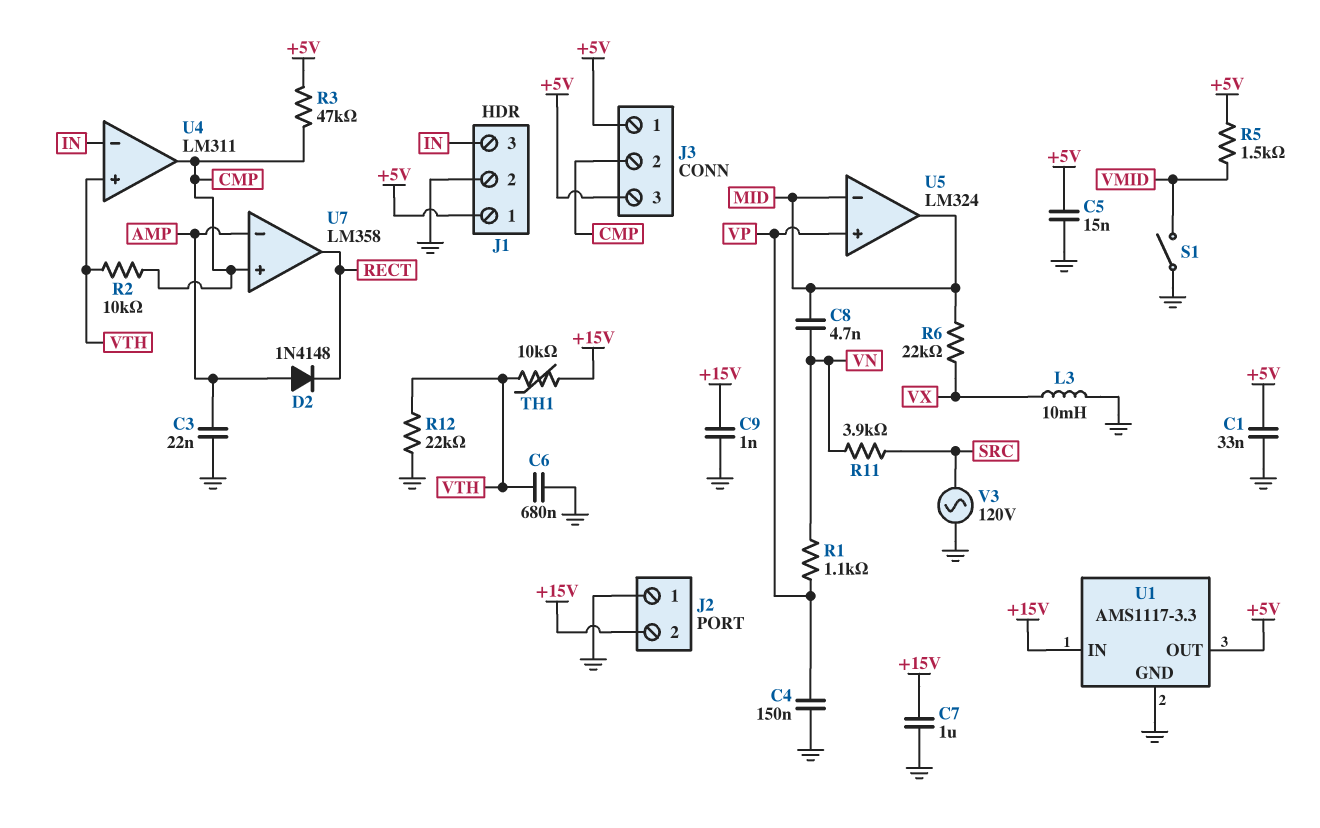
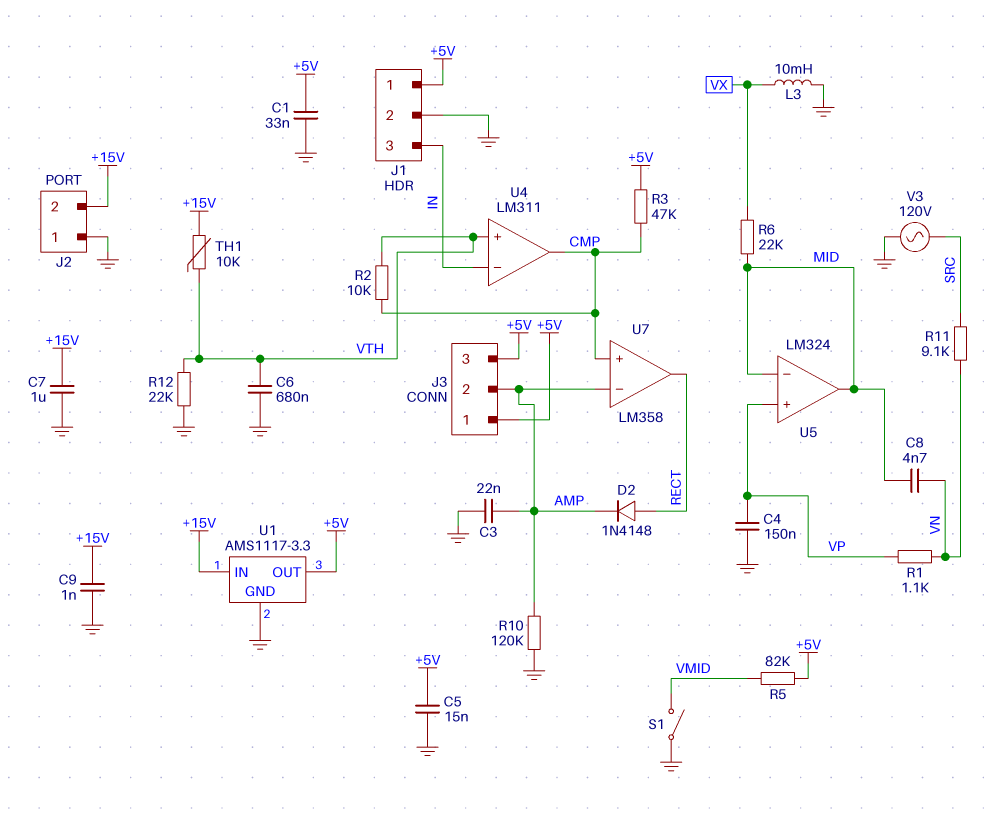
D2: diode 1N4148 (A AMP, K RECT) -> diode 1N4148 (A RECT, K AMP)
J3 pin 2: CMP -> AMP
R5: 1.5k (+5V, VMID) -> 82k (+5V, VMID)
R10: none -> 120k (AMP, GND)
R11: 3.9k (SRC, VN) -> 9.1k (SRC, VN)

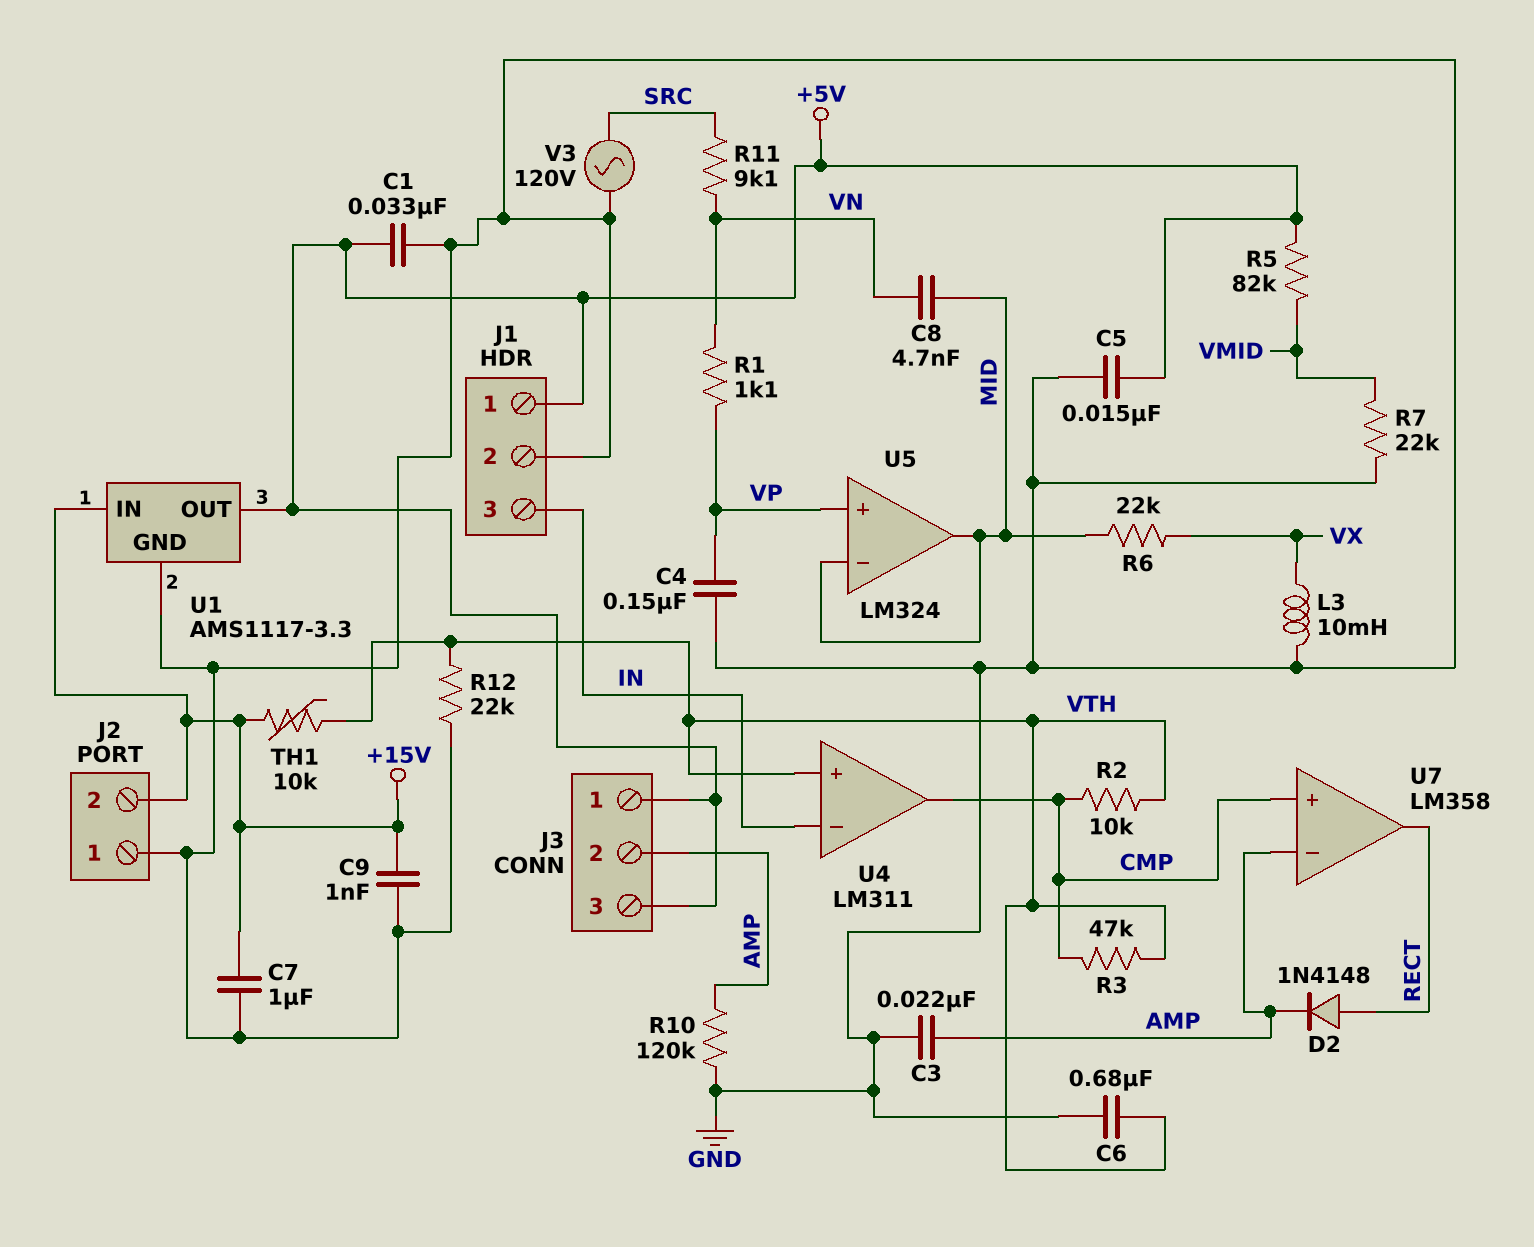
R3: 47k (+5V, CMP) -> 47k (CMP, VTH)
R7: none -> 22k (GND, VMID)
S1: switch (GND, VMID) -> none

